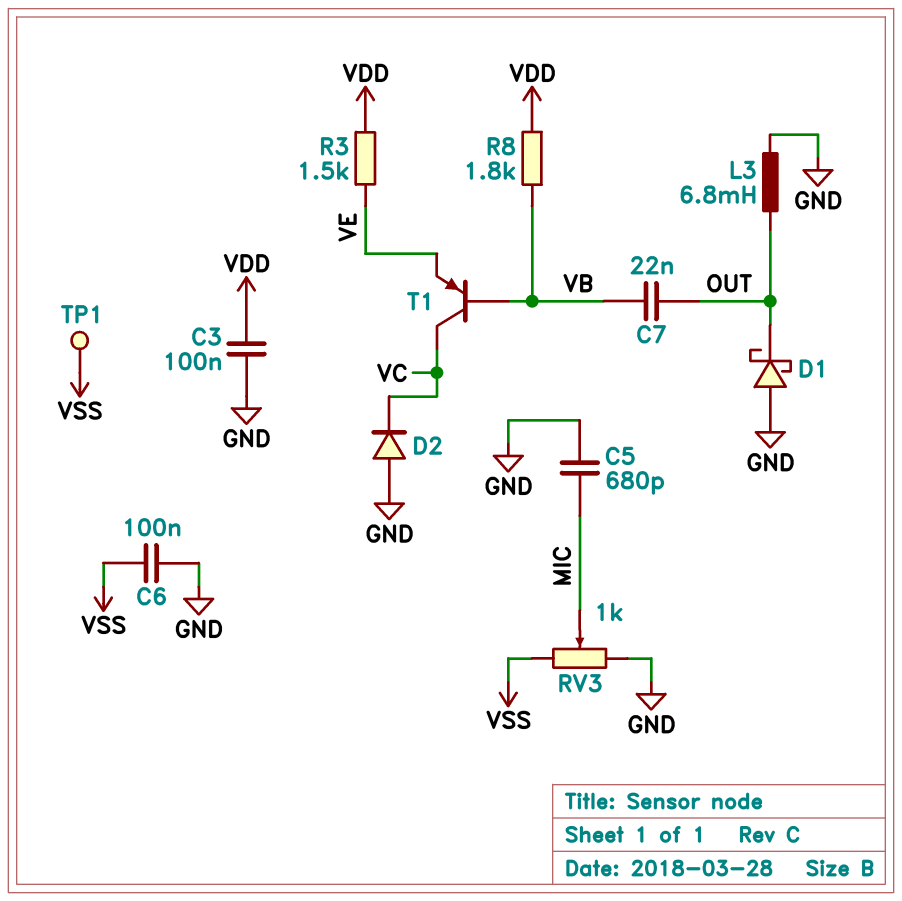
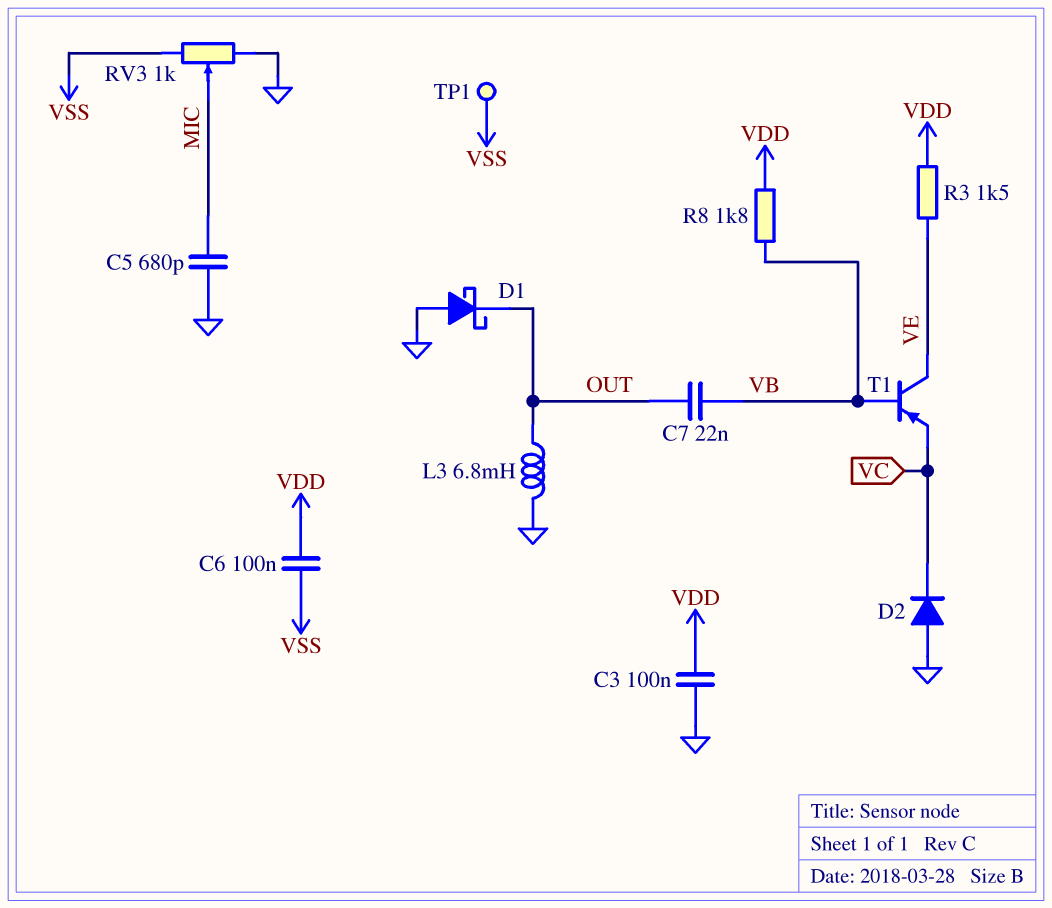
C6: 100nF (GND, VSS) -> 100nF (VDD, VSS)
T1: PNP (B VB, C VC, E VE) -> PNP (B VB, C VE, E VC)

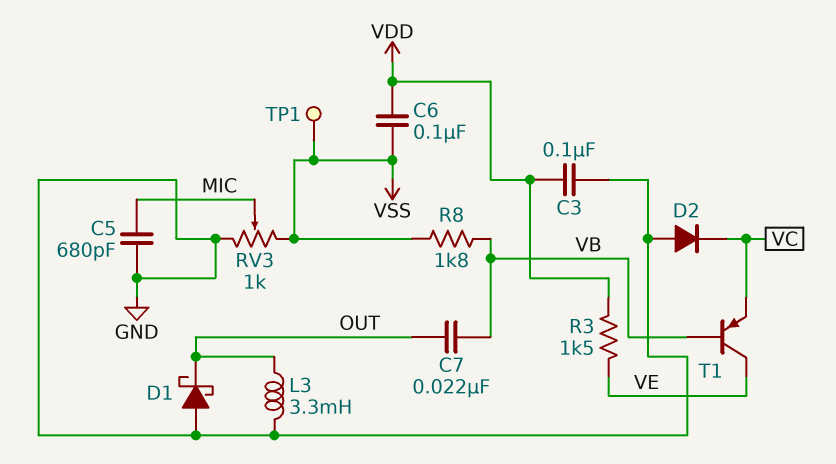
L3: 6.8mH (GND, OUT) -> 3.3mH (GND, OUT)
R8: 1.8k (VB, VDD) -> 1.8k (VB, VSS)

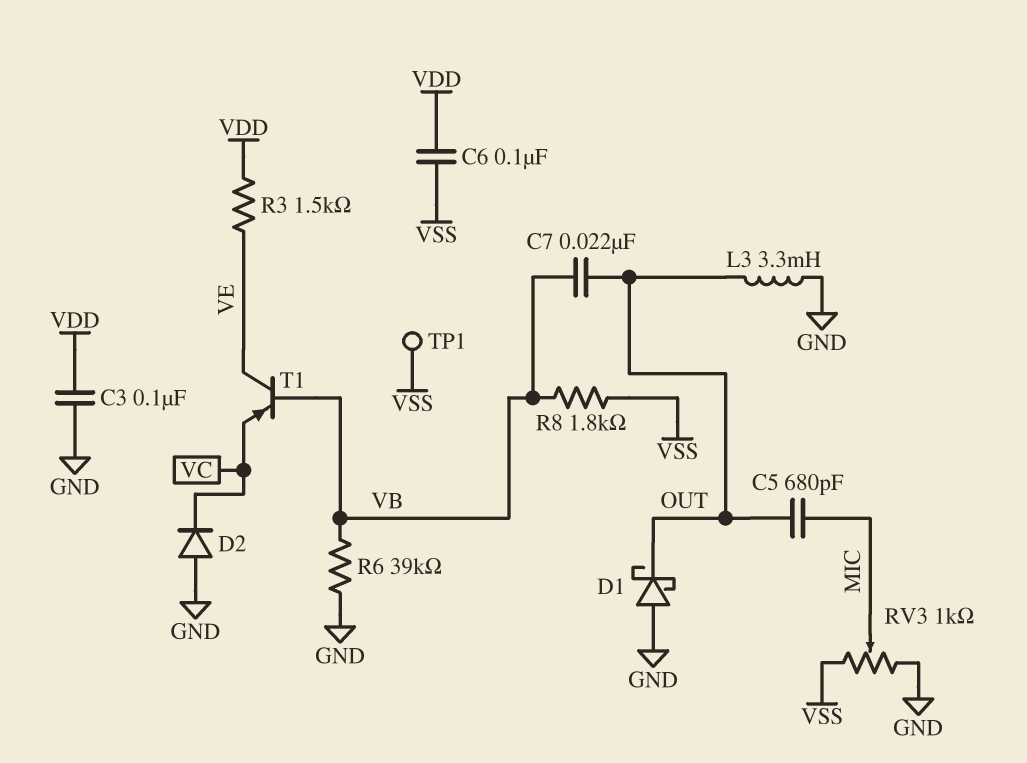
C5: 680pF (GND, MIC) -> 680pF (MIC, OUT)
R6: none -> 39k (GND, VB)

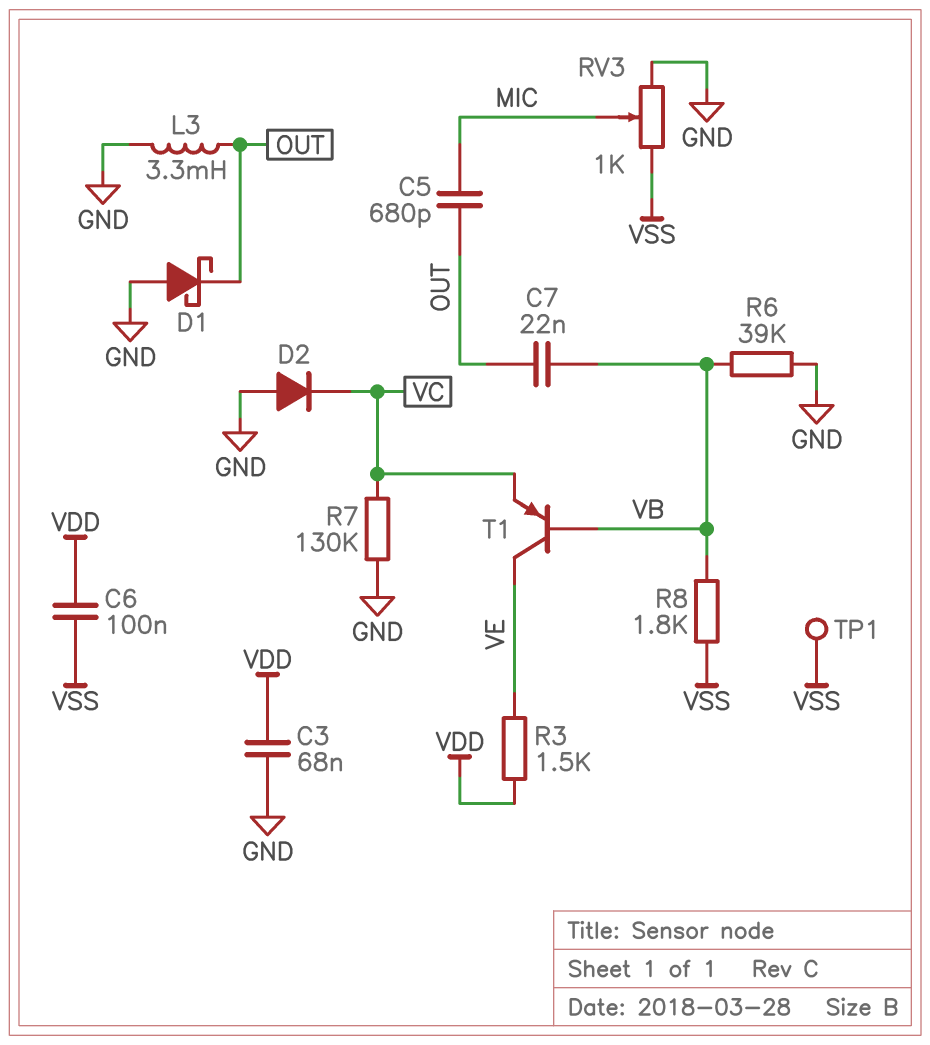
C3: 100nF (GND, VDD) -> 68nF (GND, VDD)
R7: none -> 130k (GND, VC)

